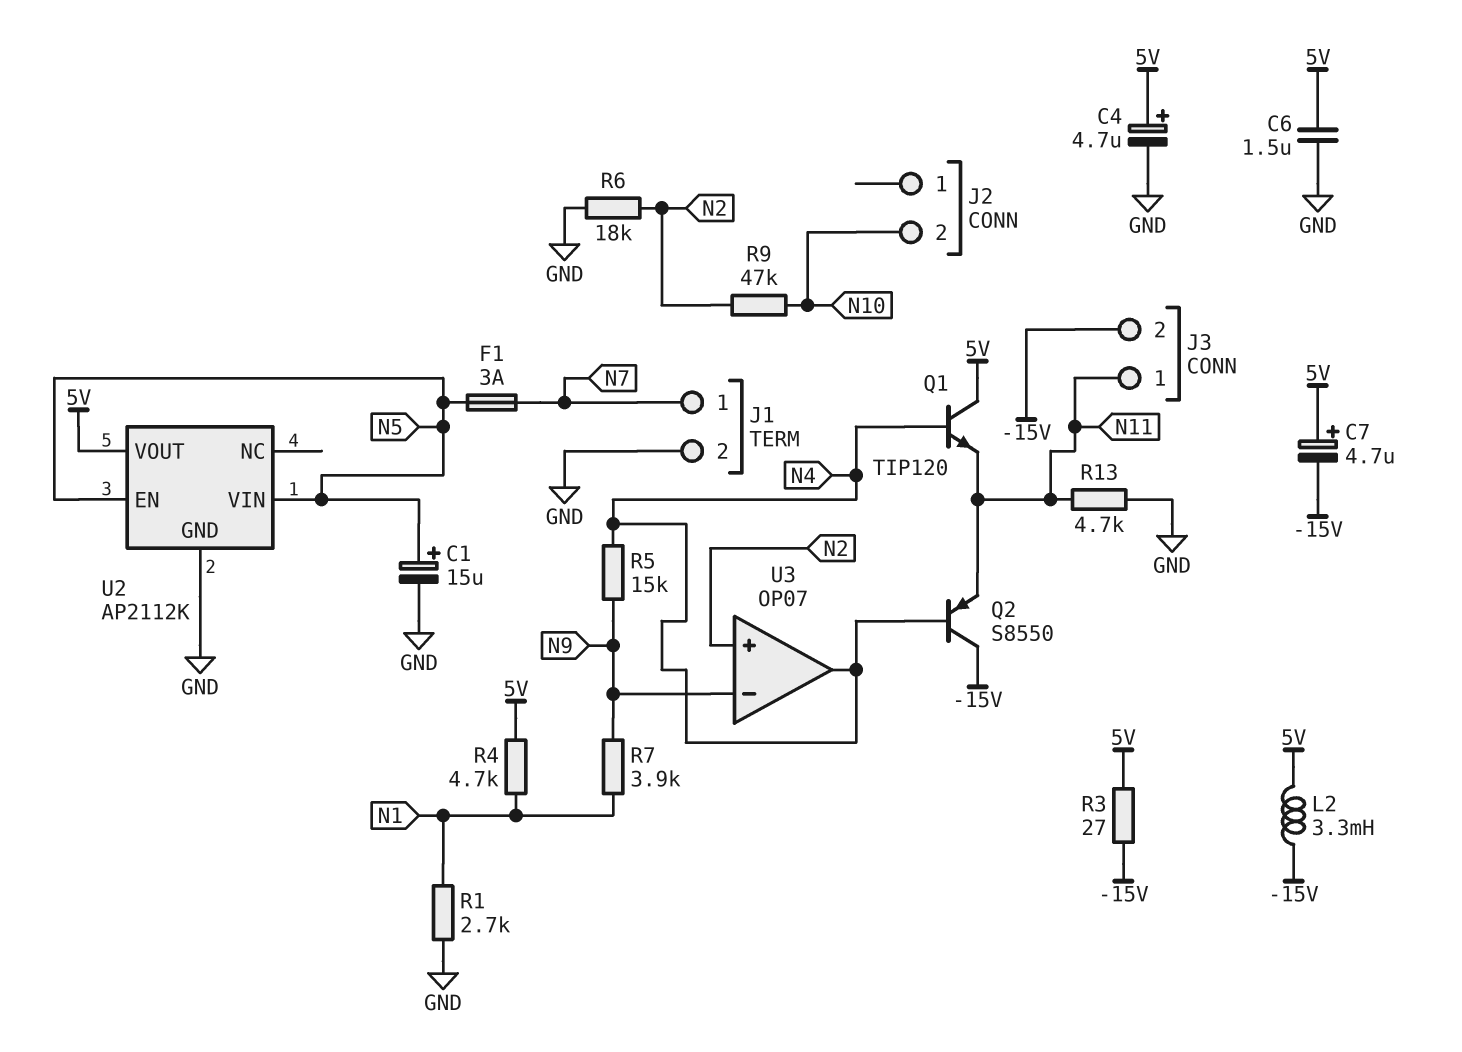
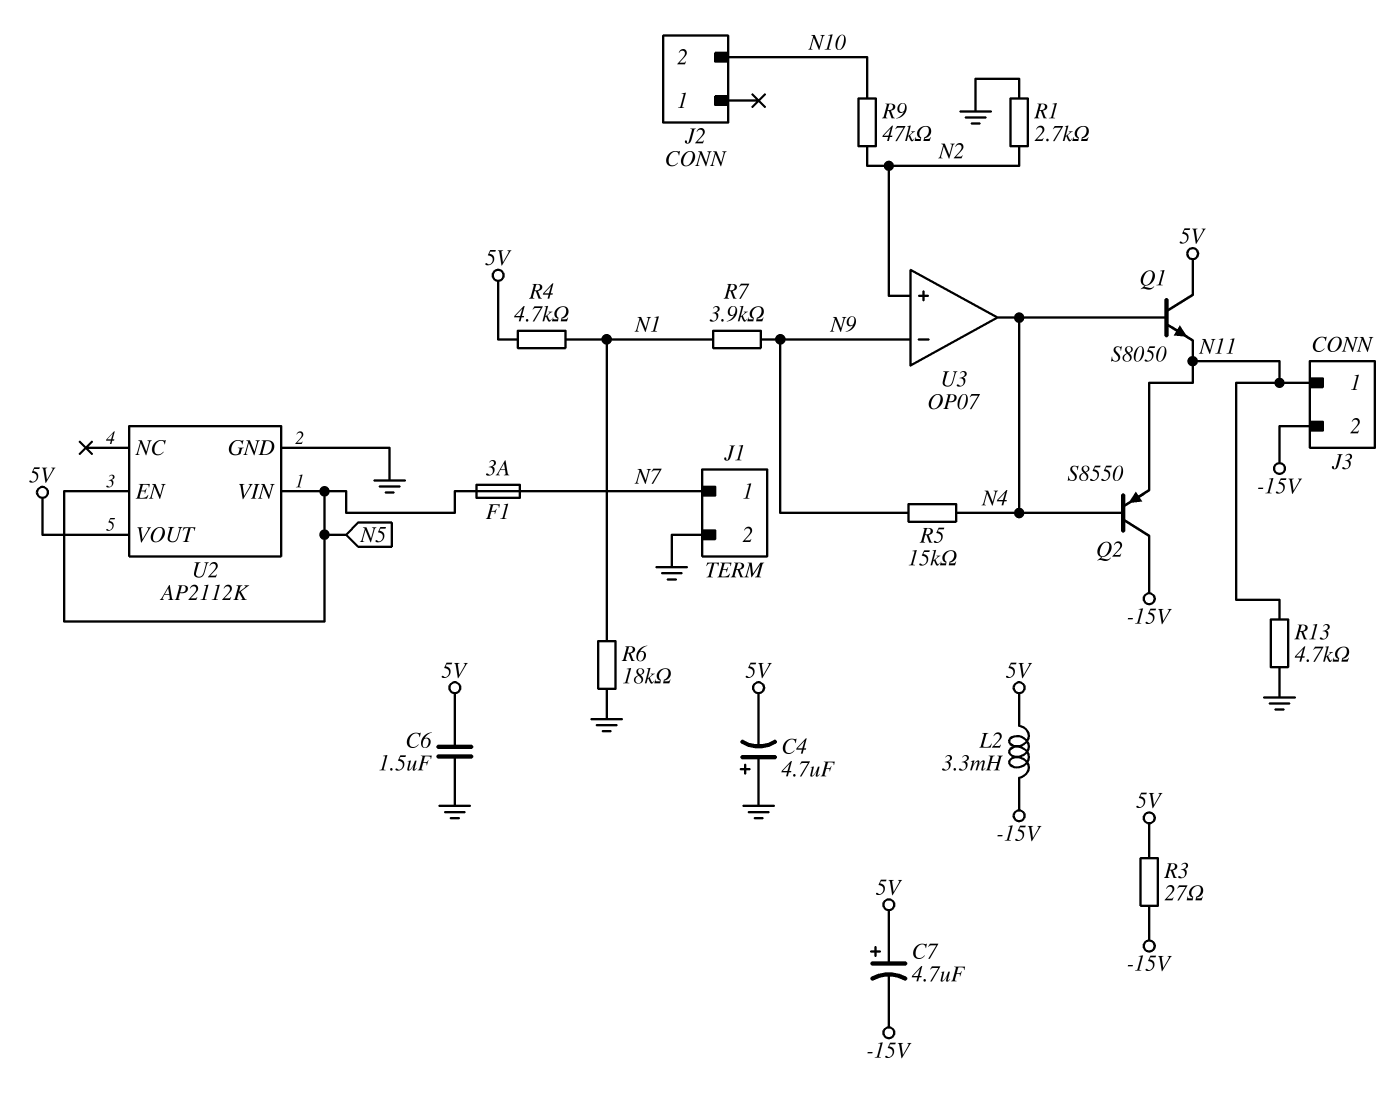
C1: 15uF (plus N5, minus GND) -> none
C4: 4.7uF (plus 5V, minus GND) -> 4.7uF (plus GND, minus 5V)
Q1: NPN TIP120 (B N4, C 5V, E N11) -> NPN S8050 (B N4, C 5V, E N11)
R1: 2.7k (GND, N1) -> 2.7k (GND, N2)
R6: 18k (GND, N2) -> 18k (GND, N1)

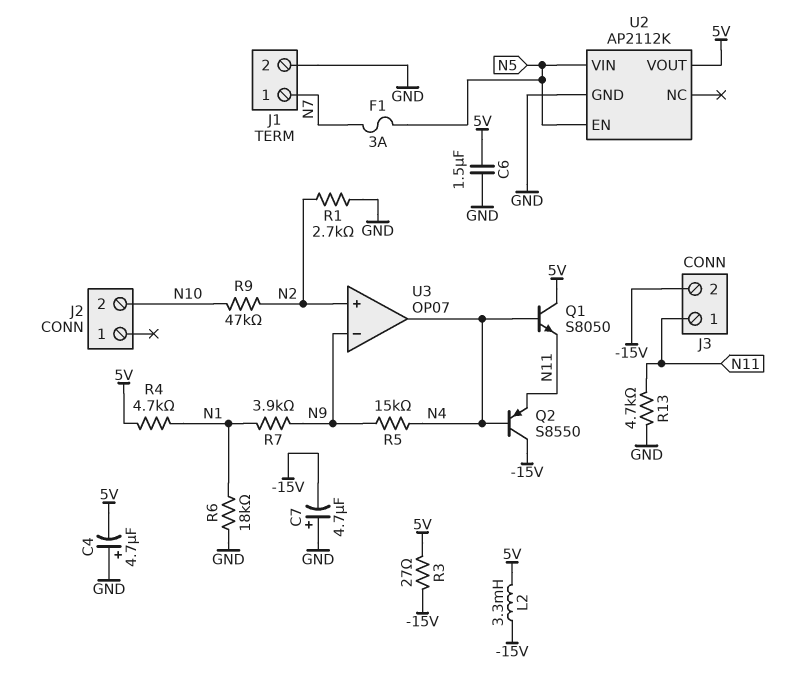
C7: 4.7uF (plus 5V, minus -15V) -> 4.7uF (plus GND, minus -15V)

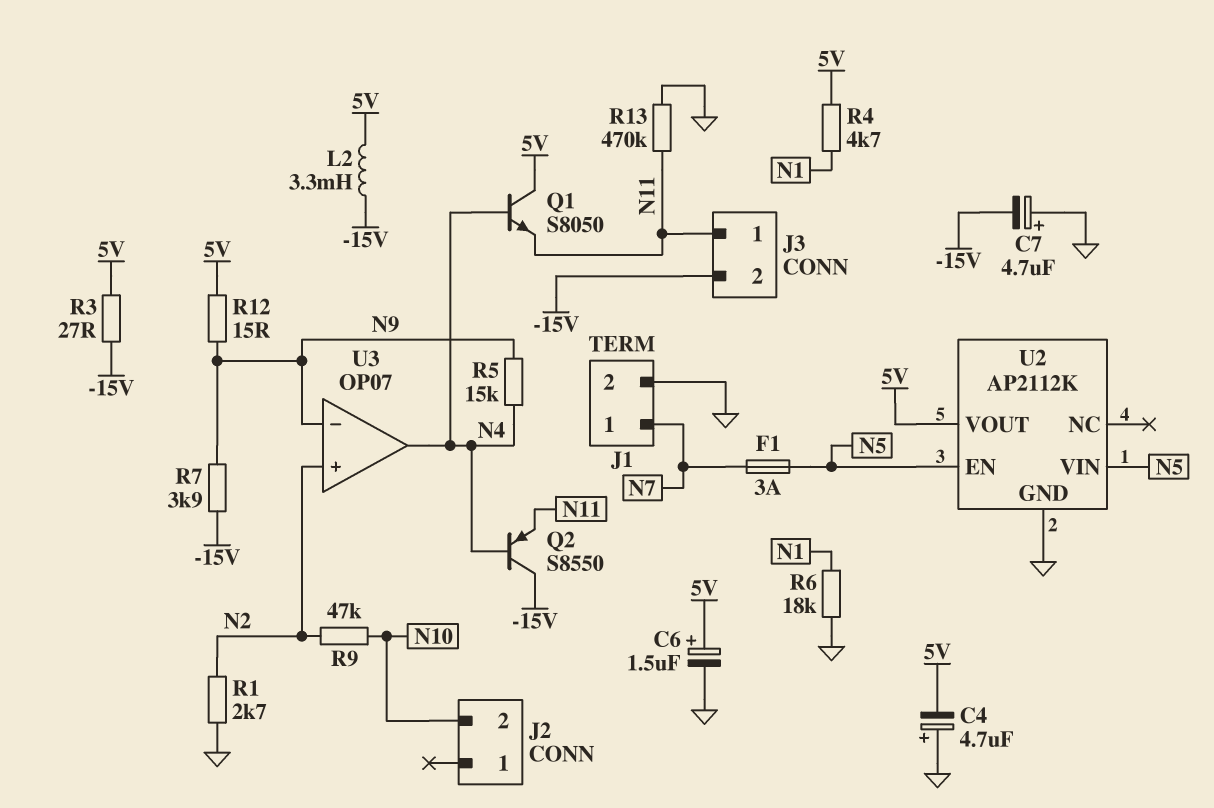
C6: 1.5uF (5V, GND) -> 1.5uF (plus 5V, minus GND)
R7: 3.9k (N1, N9) -> 3.9k (-15V, N9)
R12: none -> 15 (5V, N9)
R13: 4.7k (GND, N11) -> 470k (GND, N11)

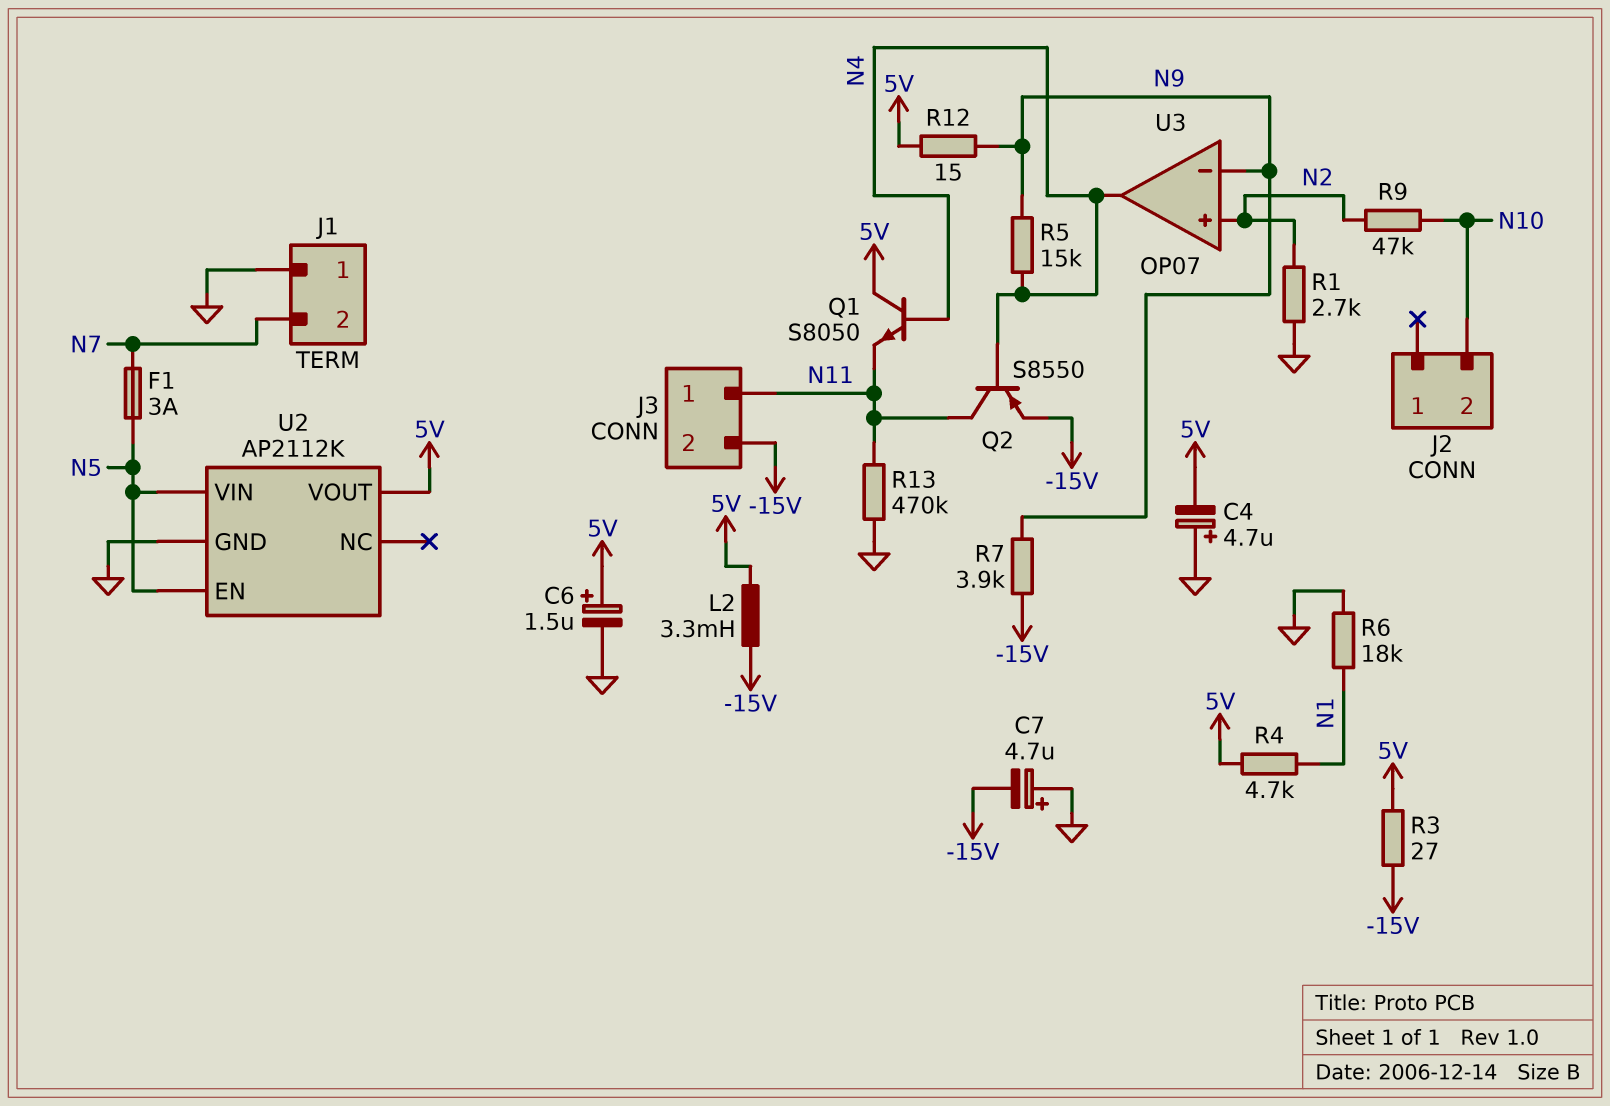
J1 pin 1: N7 -> GND
J1 pin 2: GND -> N7
Q2: PNP S8550 (B N4, C -15V, E N11) -> PNP S8550 (B N4, C N11, E -15V)

